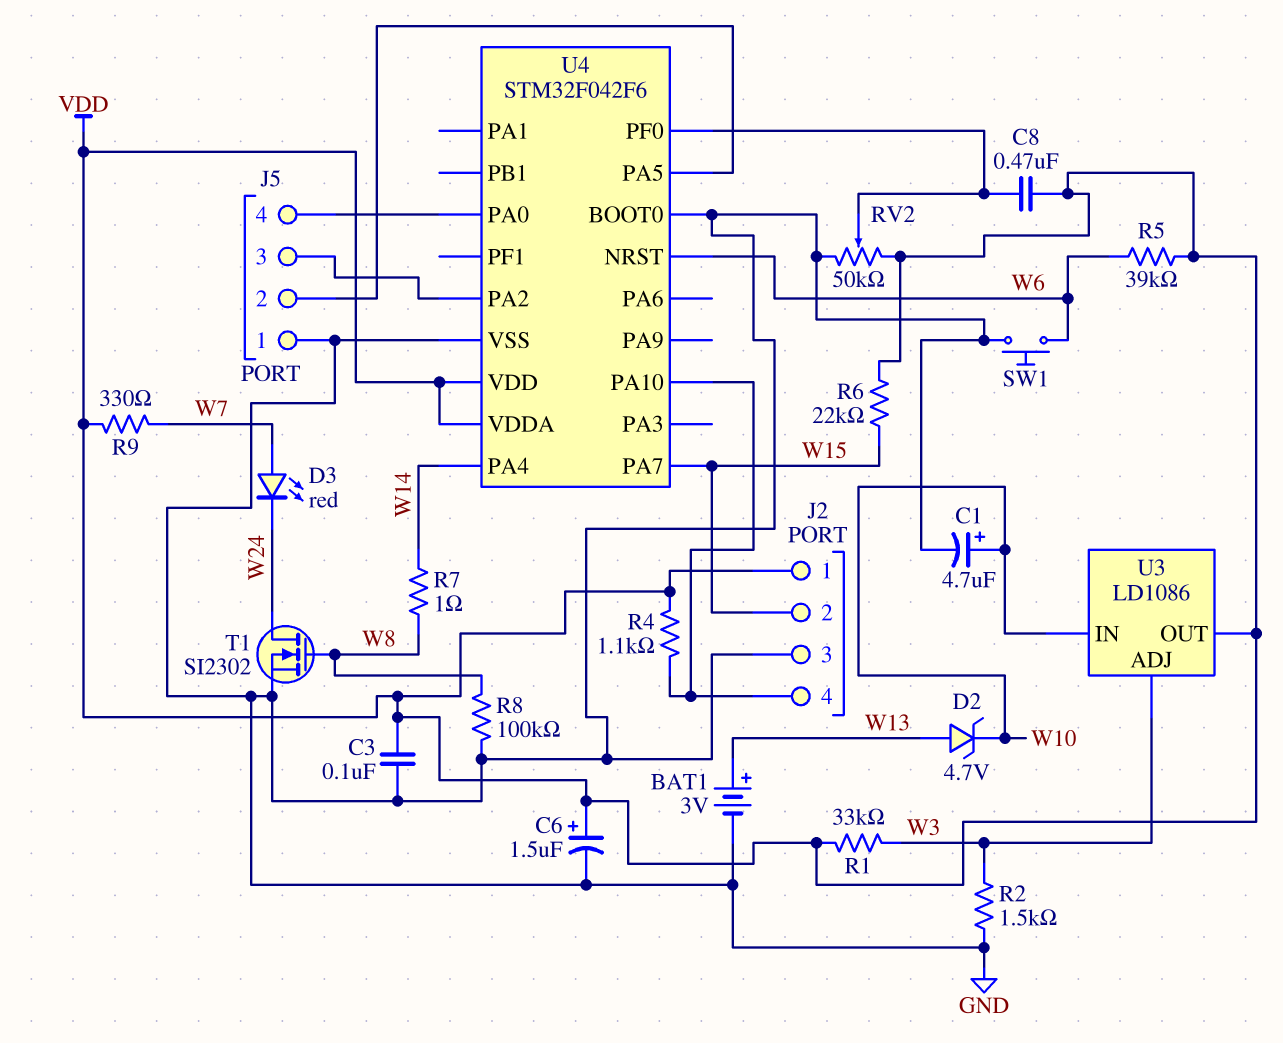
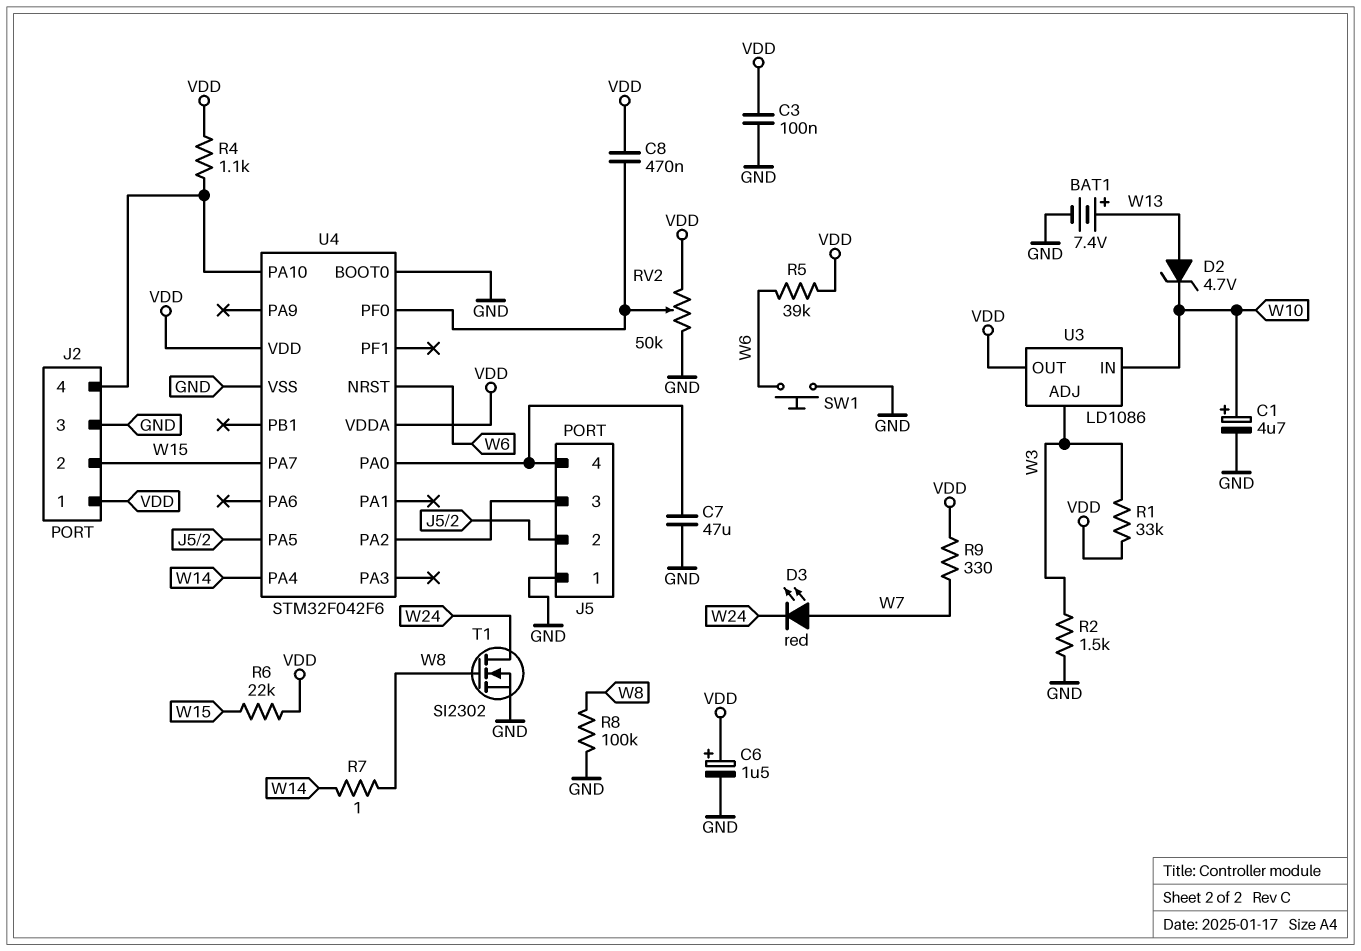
BAT1: 3V (plus W13, minus GND) -> 7.4V (plus W13, minus GND)
C7: none -> 47uF (GND, J5/4)

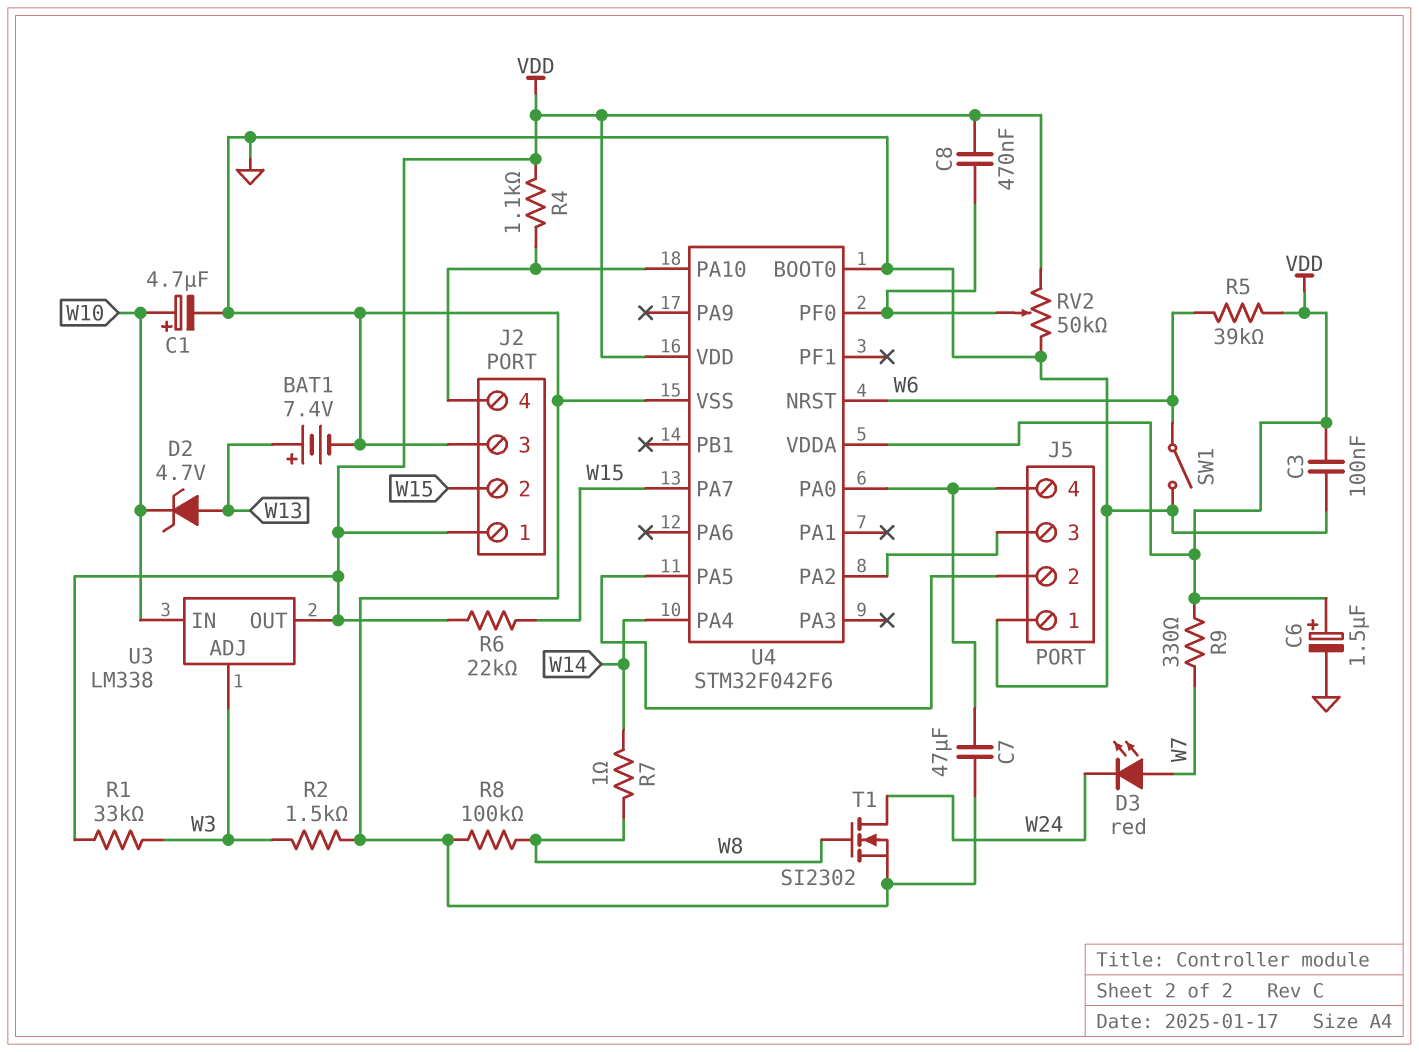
SW1: button (GND, W6) -> switch (GND, W6)
U3: LD1086 -> LM338

